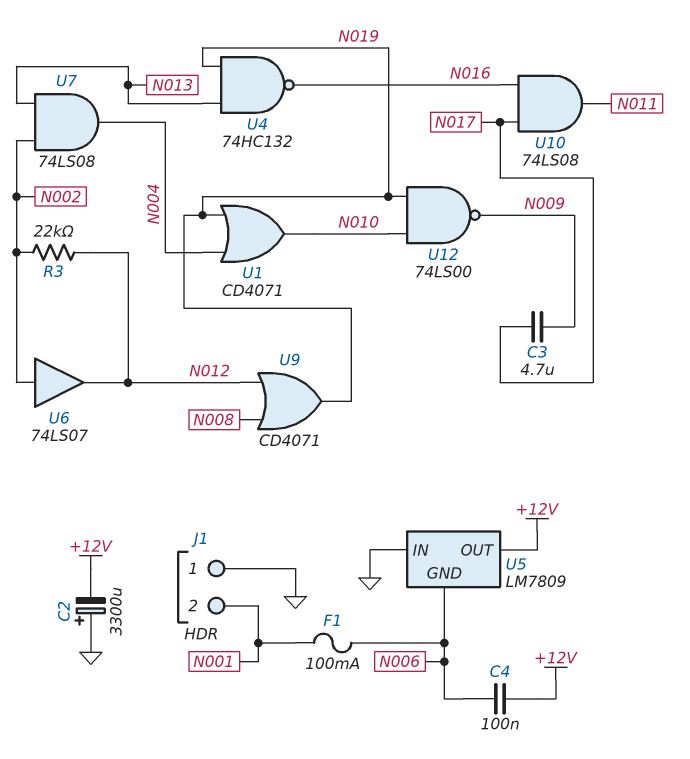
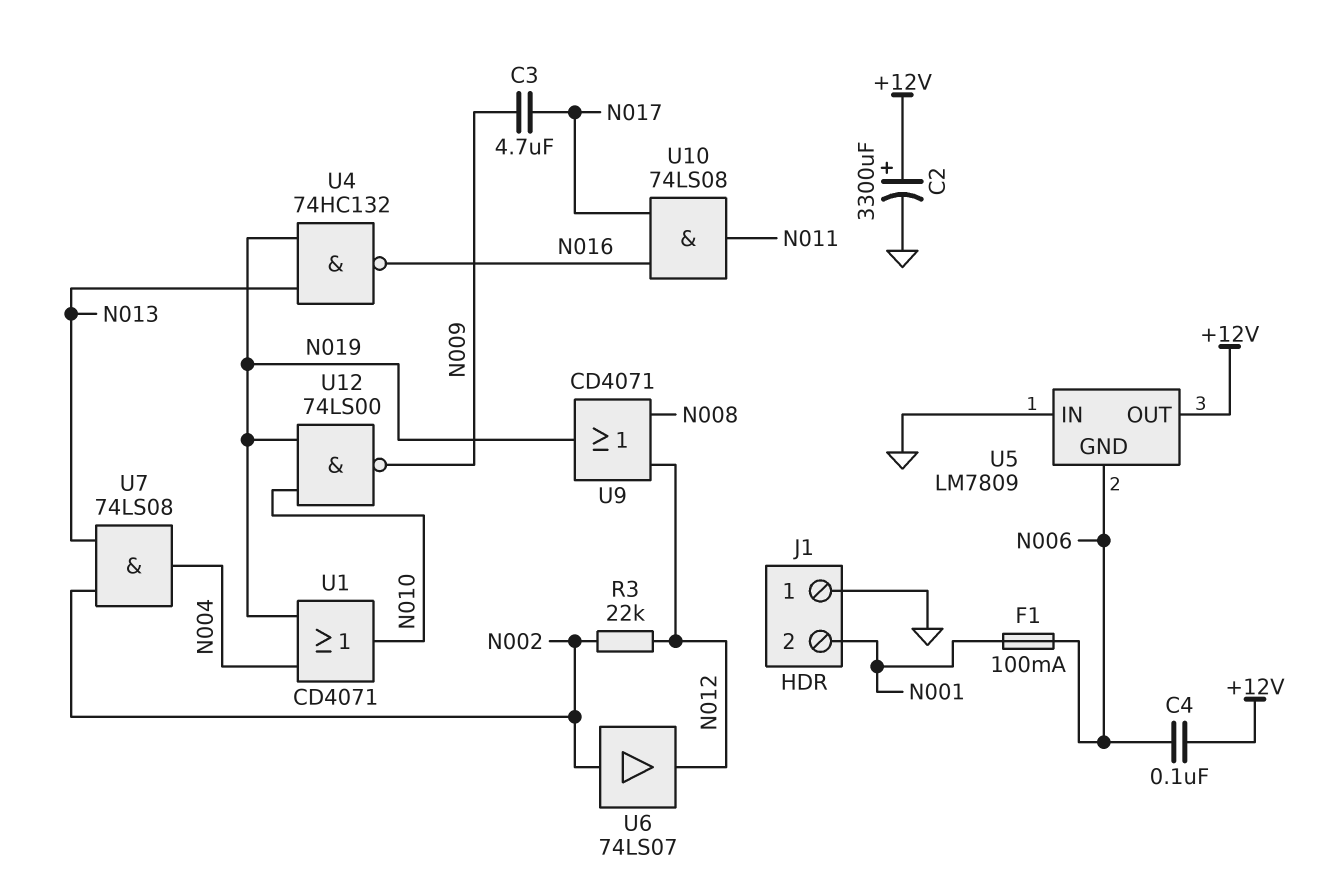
C2: 3300uF (plus GND, minus +12V) -> 3300uF (plus +12V, minus GND)

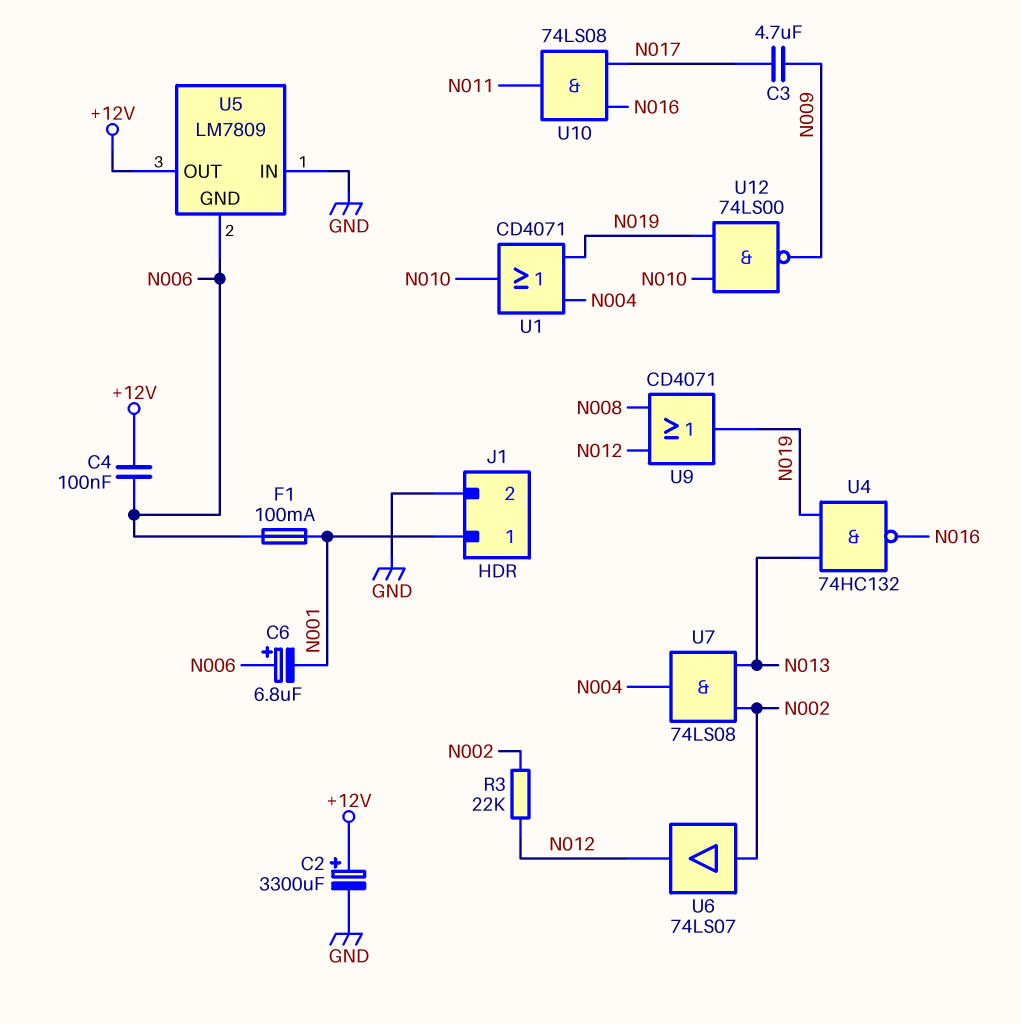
C6: none -> 6.8uF (plus N006, minus N001)
J1 pin 1: GND -> N001
J1 pin 2: N001 -> GND

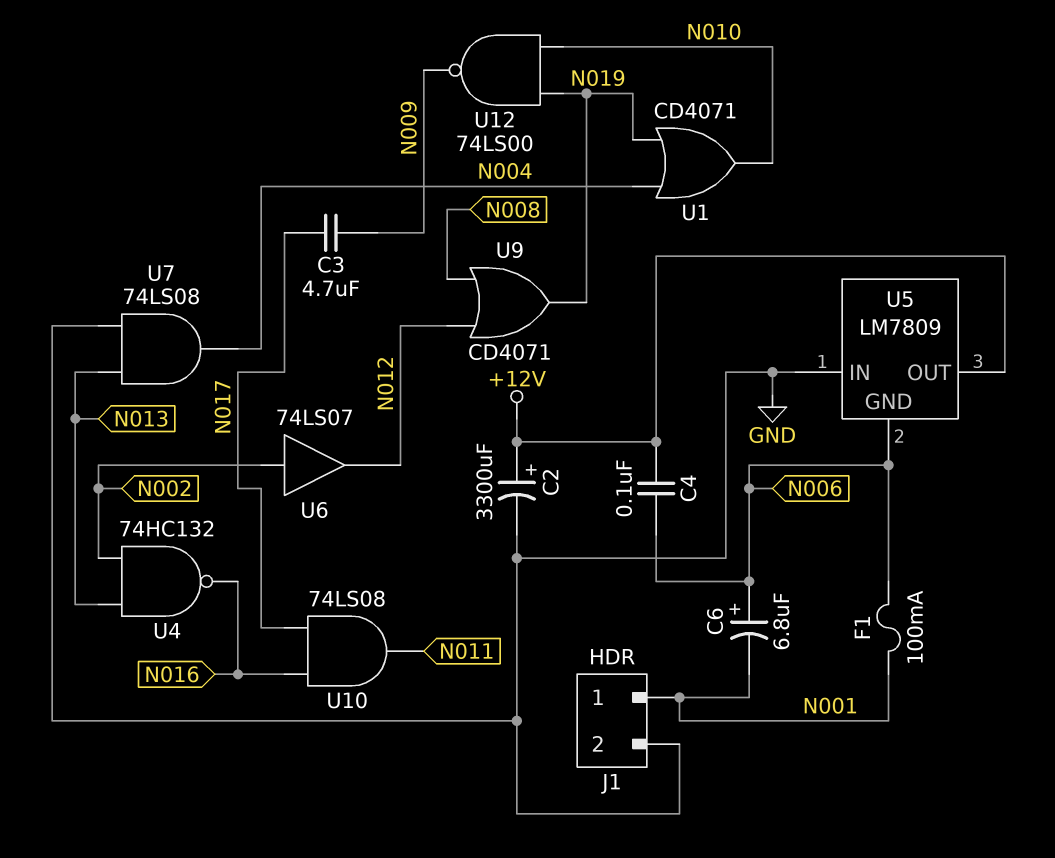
R3: 22k (N002, N012) -> none
U4: NAND 74HC132 (in N013, in N019, out N016) -> NAND 74HC132 (in N002, in N013, out N016)
U7: AND 74LS08 (in N002, in N013, out N004) -> AND 74LS08 (in GND, in N013, out N004)

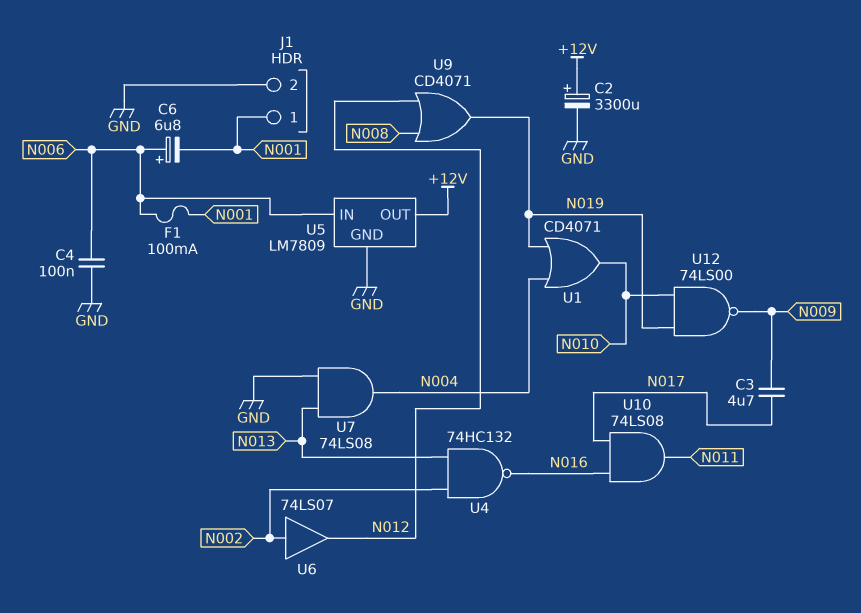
C4: 100nF (+12V, N006) -> 100nF (GND, N006)
U5 pin GND: N006 -> GND
U5 pin IN: GND -> N006

